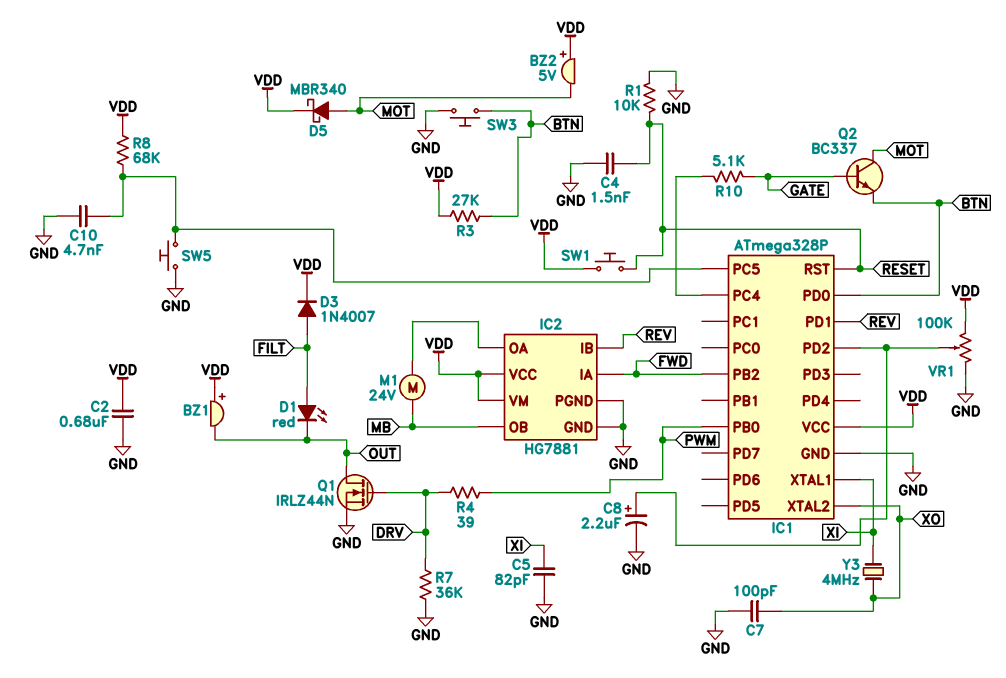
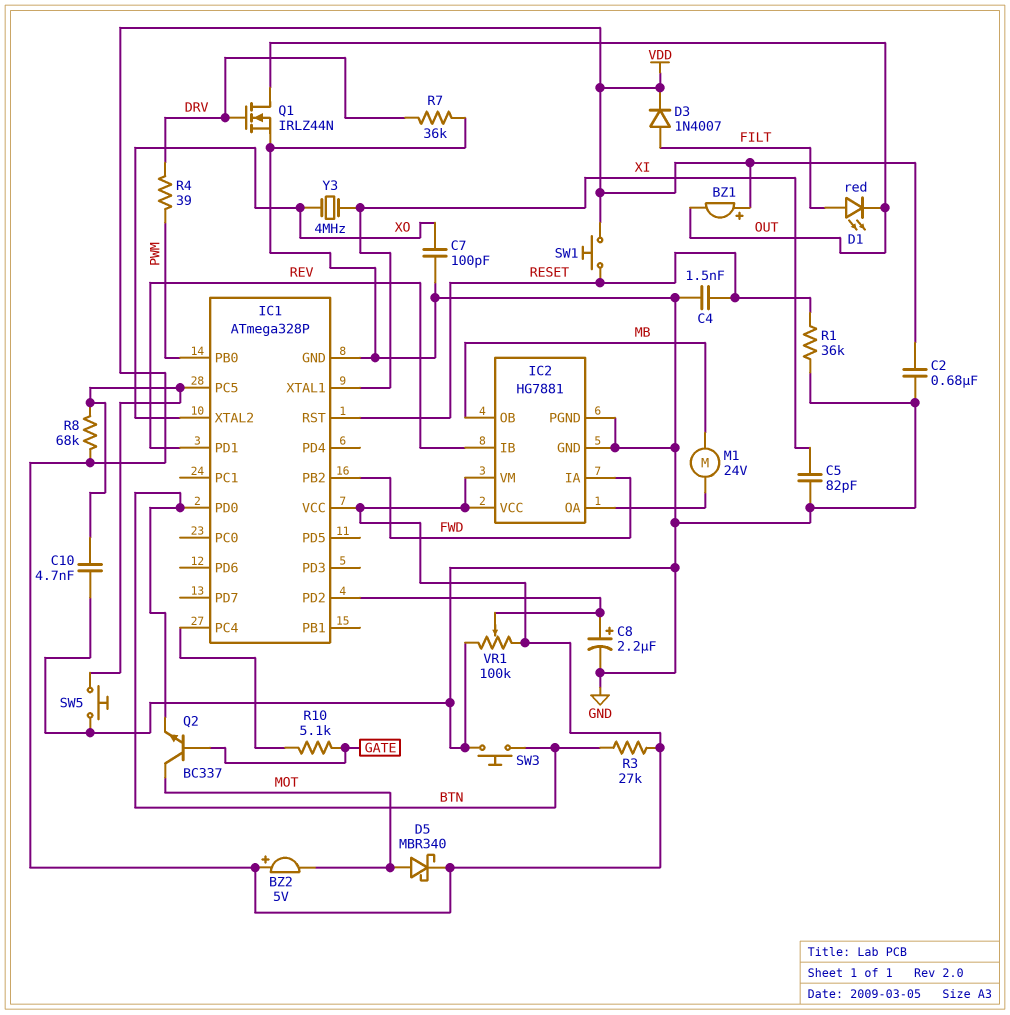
R1: 10k (GND, RESET) -> 36k (GND, RESET)

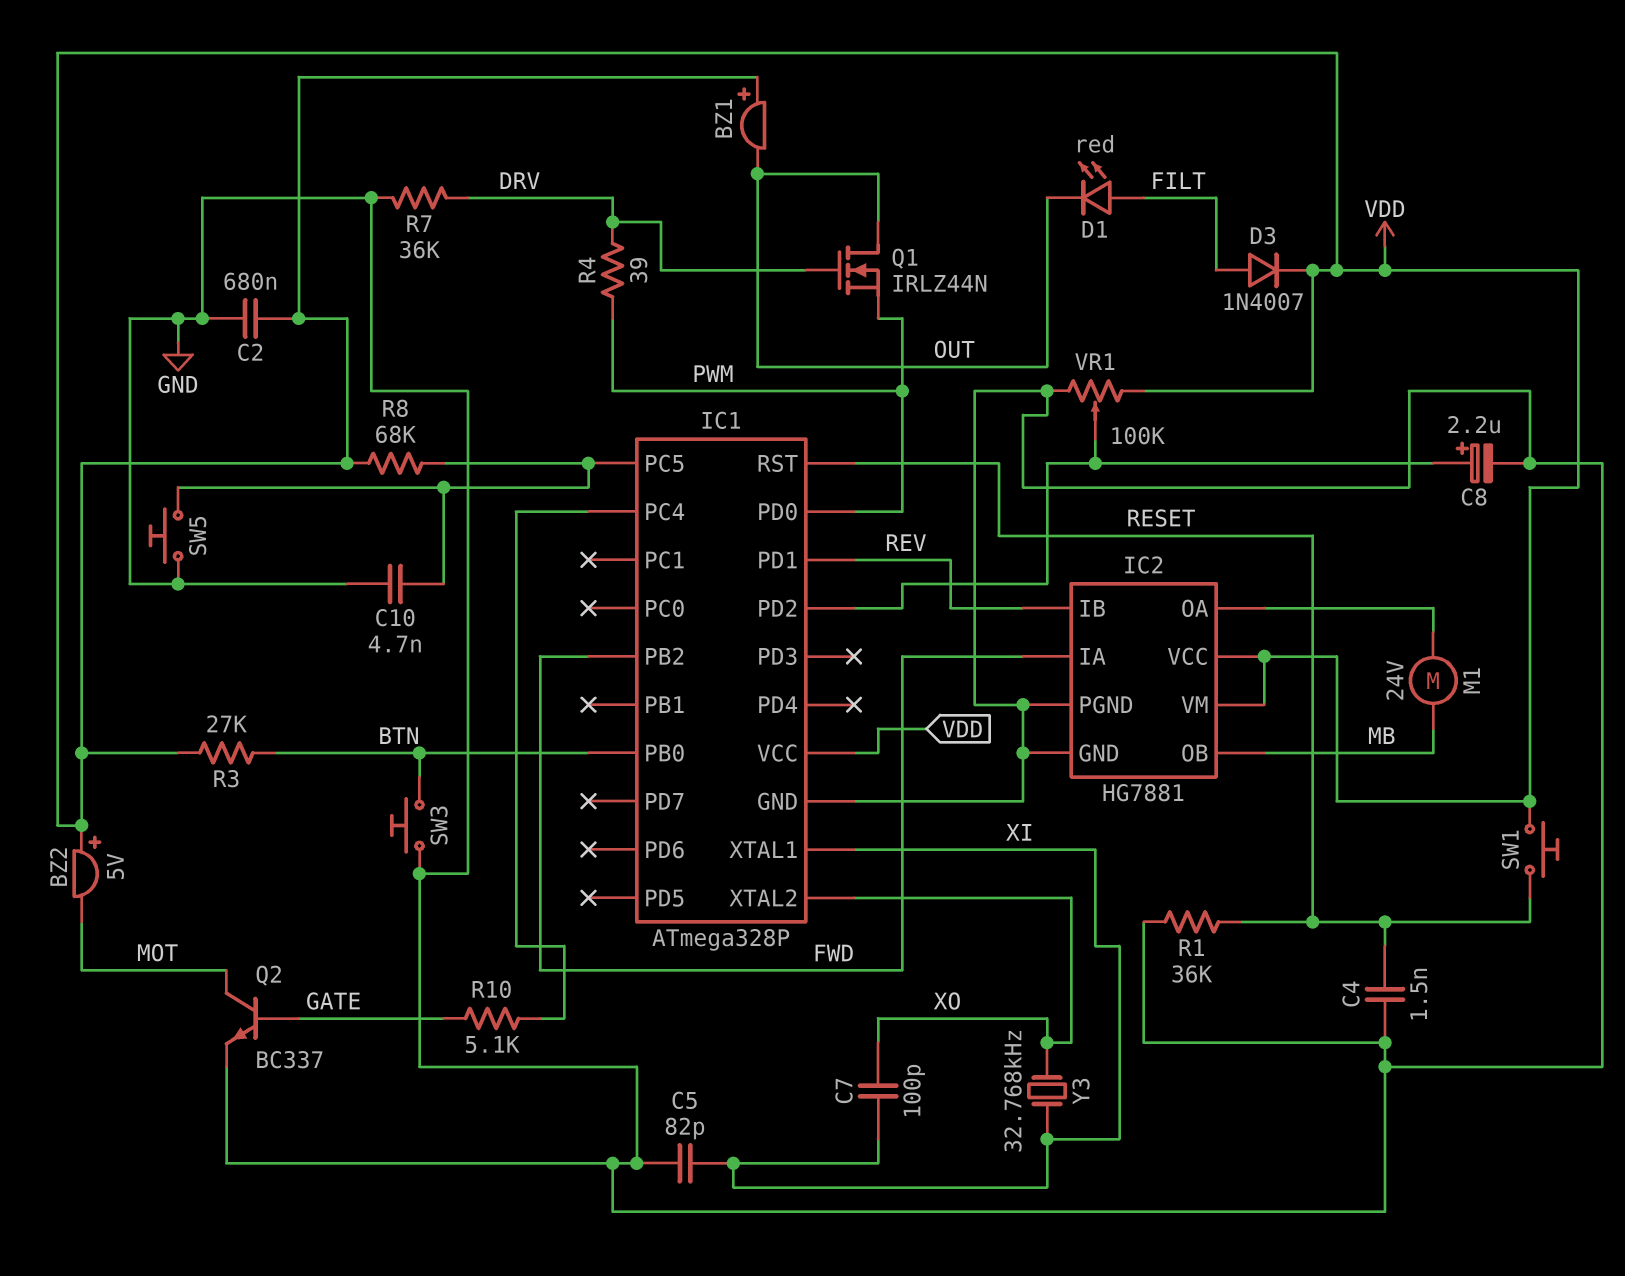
C7: 100pF (GND, XO) -> 100pF (XI, XO)
D5: schottky MBR340 (A MOT, K VDD) -> none
IC1 pin PB0: PWM -> BTN
IC1 pin PD0: BTN -> PWM
Q1: NMOS IRLZ44N (G DRV, D OUT, S GND) -> NMOS IRLZ44N (G DRV, D OUT, S PWM)
Q2: NPN BC337 (B GATE, C MOT, E BTN) -> NPN BC337 (B GATE, C MOT, E GND)
Y3: 4MHz (XI, XO) -> 32.768kHz (XI, XO)

